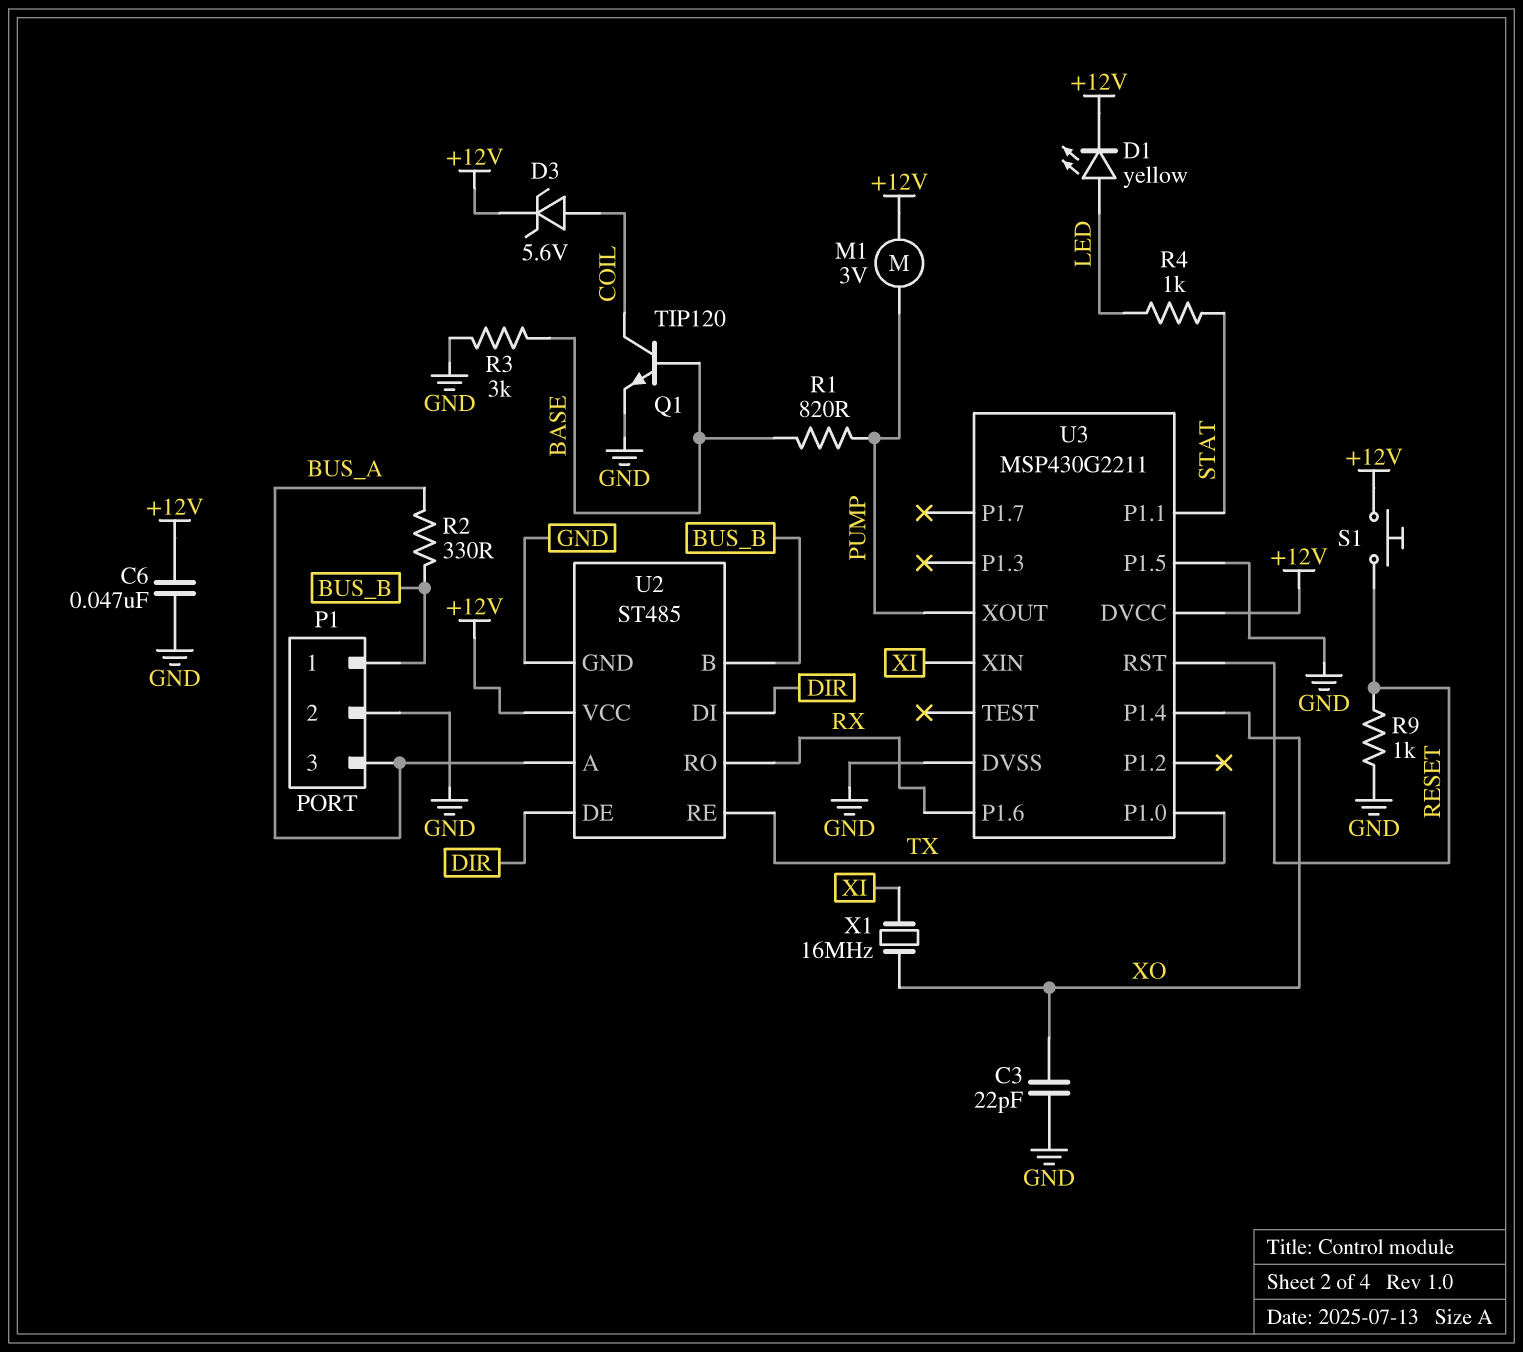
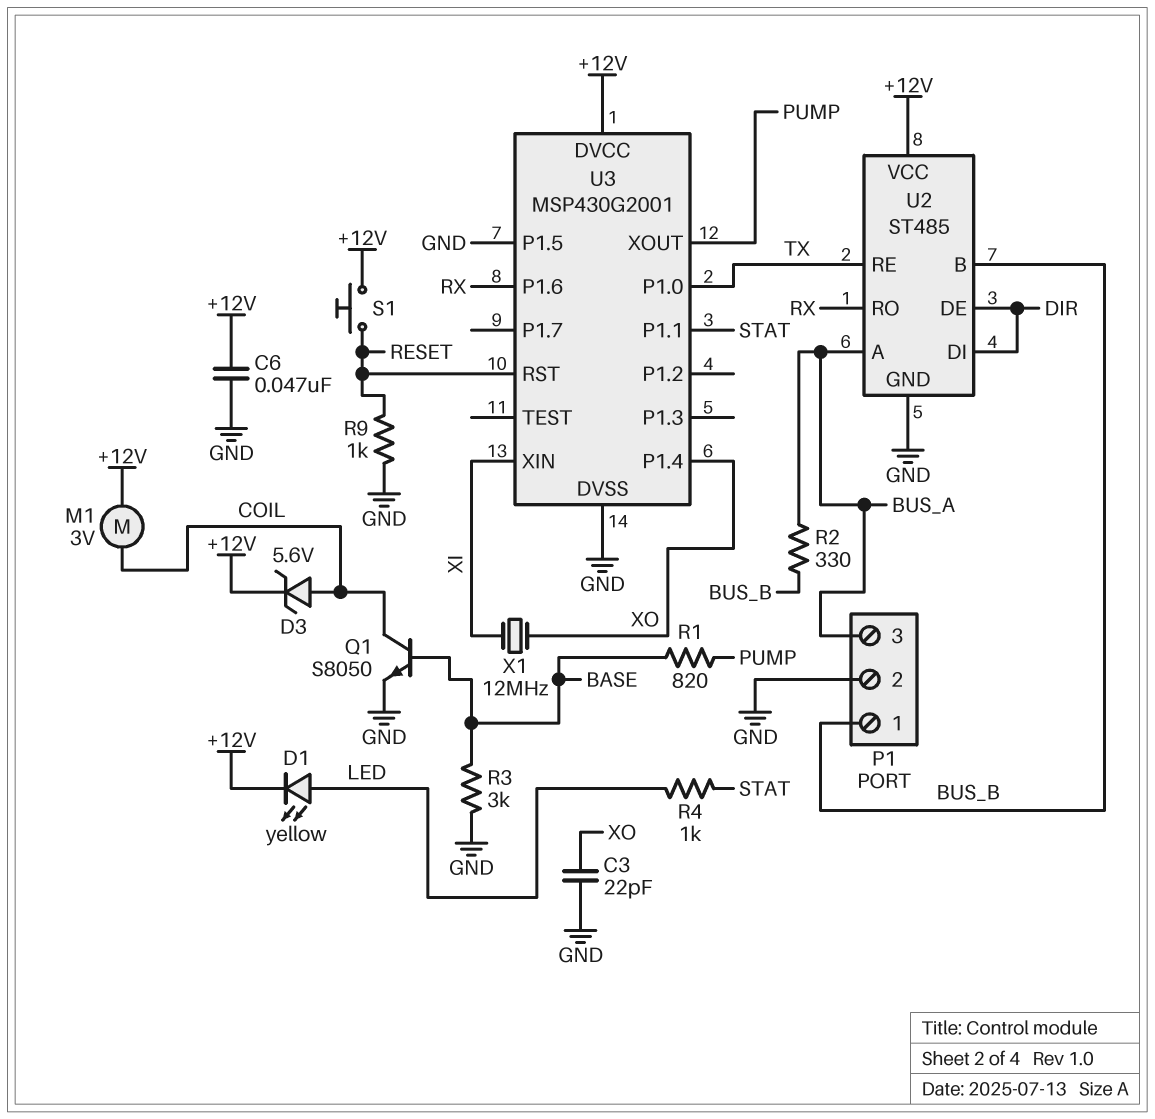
M1: motor 3V (+12V, PUMP) -> motor 3V (+12V, COIL)
Q1: NPN TIP120 (B BASE, C COIL, E GND) -> NPN S8050 (B BASE, C COIL, E GND)
U3: MSP430G2211 -> MSP430G2001
X1: 16MHz (XI, XO) -> 12MHz (XI, XO)

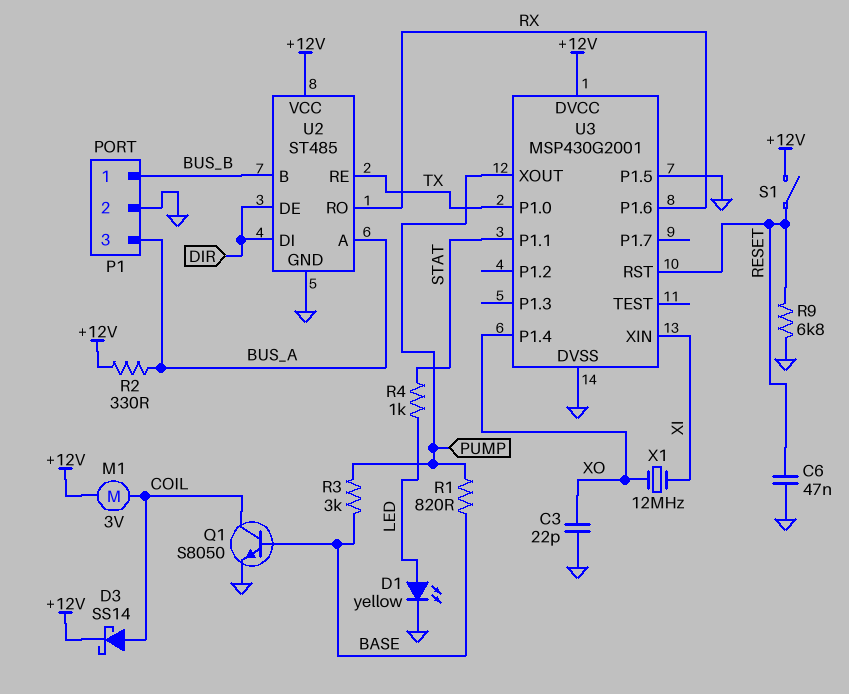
C6: 47nF (+12V, GND) -> 47nF (GND, RESET)
D1: LED yellow (A LED, K +12V) -> LED yellow (A LED, K GND)
D3: zener 5.6V (A COIL, K +12V) -> schottky SS14 (A COIL, K +12V)
R2: 330 (BUS_A, BUS_B) -> 330 (+12V, BUS_A)
R3: 3k (BASE, GND) -> 3k (BASE, PUMP)
R9: 1k (GND, RESET) -> 6.8k (GND, RESET)
S1: button (+12V, RESET) -> switch (+12V, RESET)

